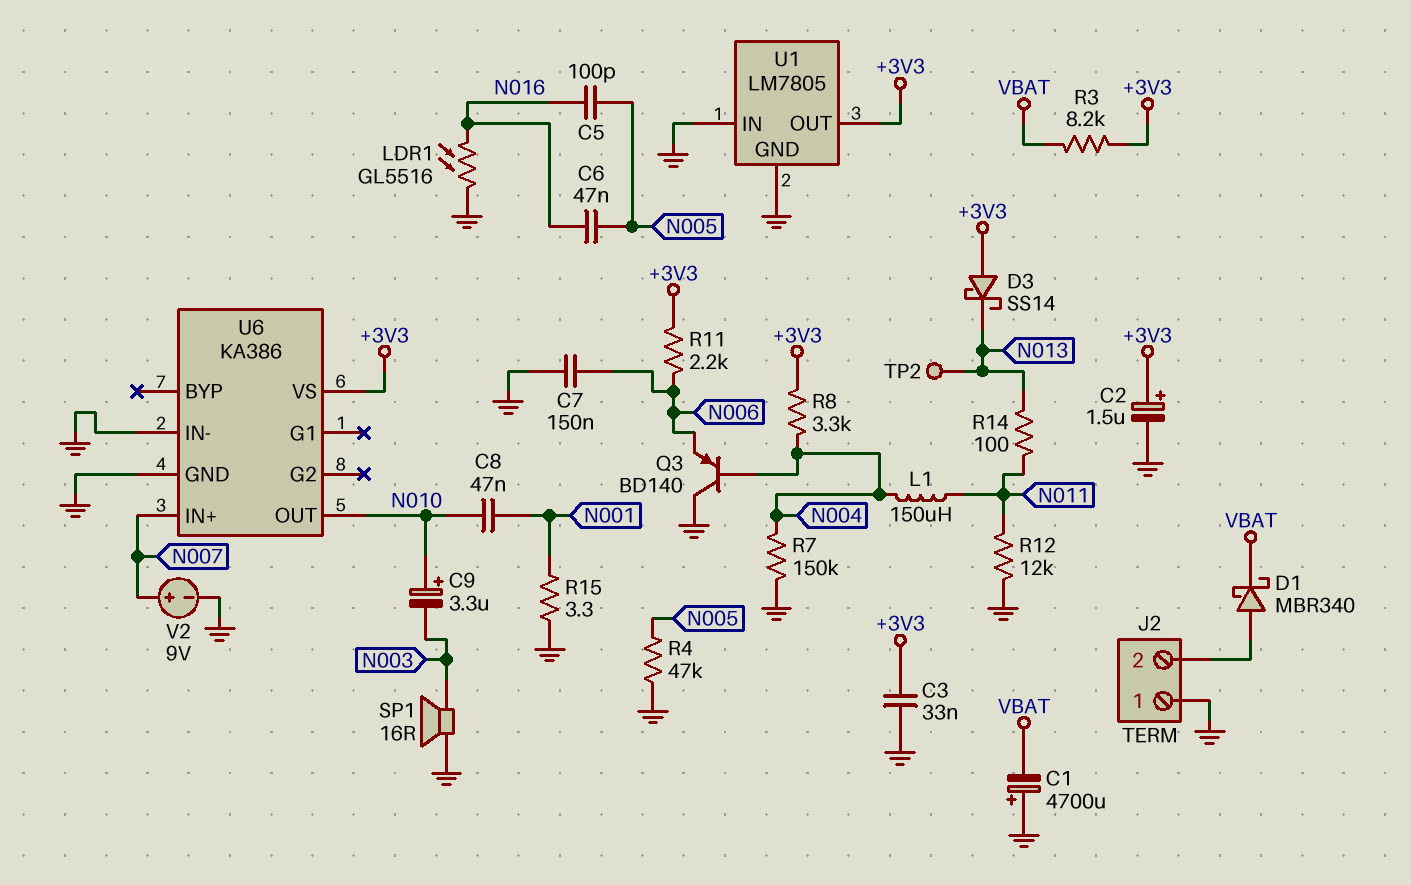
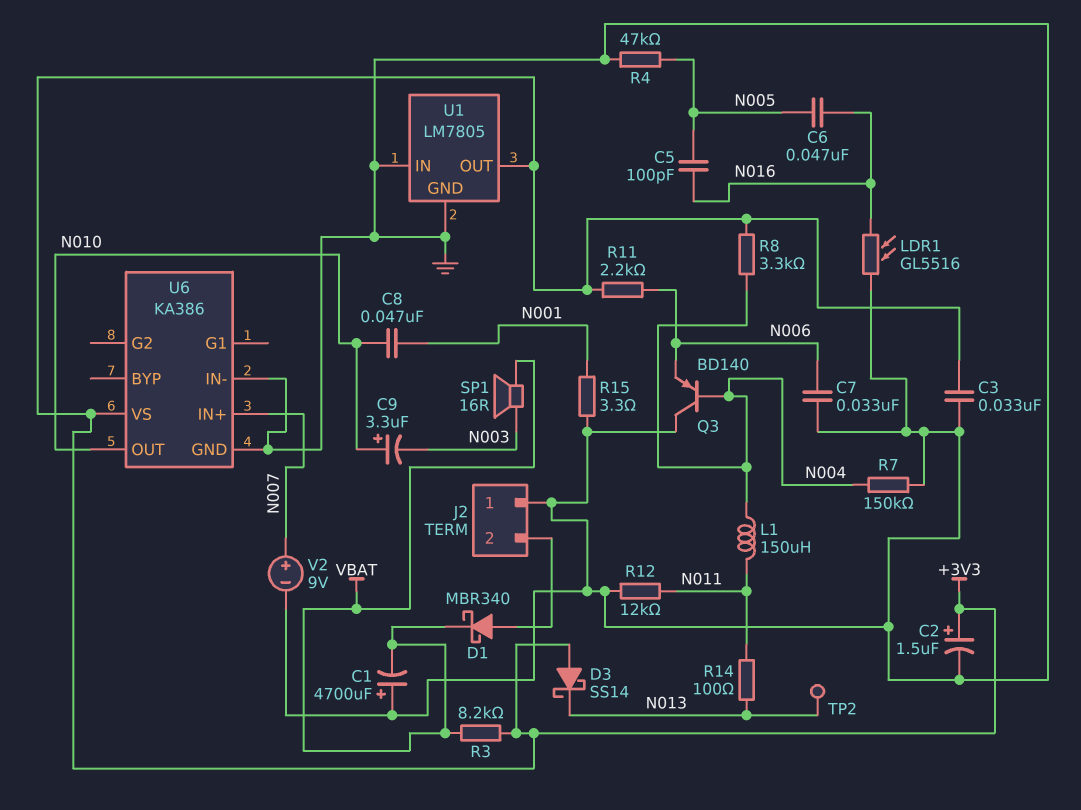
C7: 150nF (GND, N006) -> 33nF (GND, N006)
SP1: speaker 16R (GND, N003) -> speaker 16R (N003, VBAT)

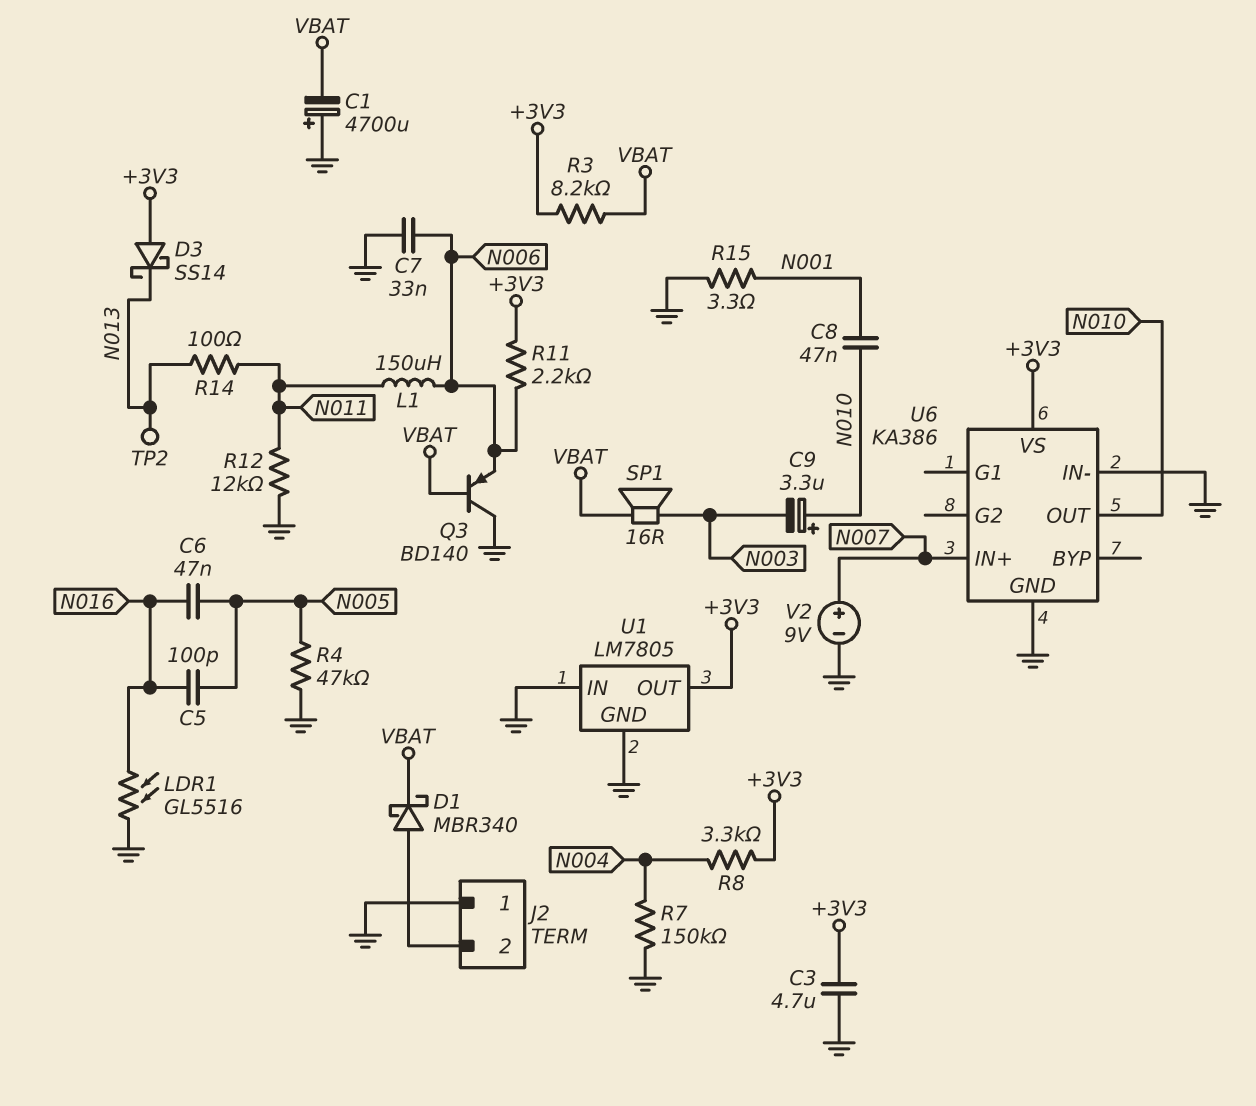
C2: 1.5uF (plus +3V3, minus GND) -> none
C3: 33nF (+3V3, GND) -> 4.7uF (+3V3, GND)
L1: 150uH (N004, N011) -> 150uH (N006, N011)
Q3: PNP BD140 (B N004, C GND, E N006) -> PNP BD140 (B VBAT, C GND, E N006)

